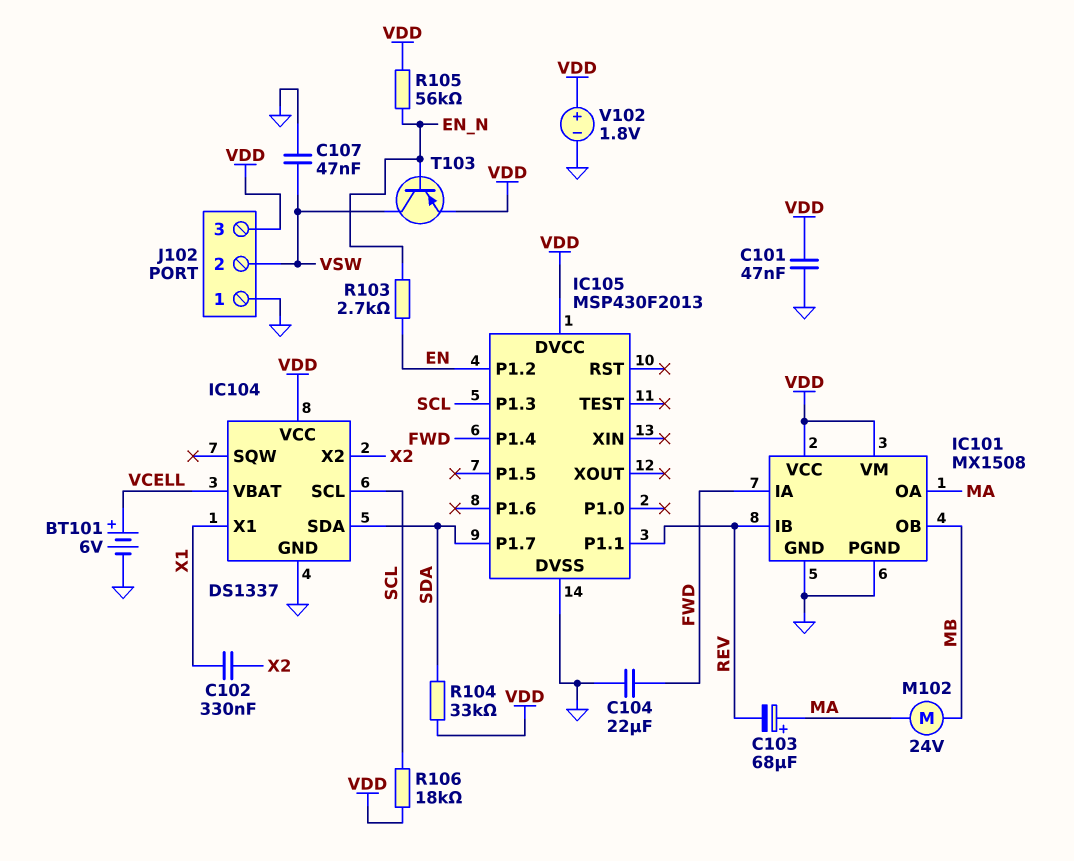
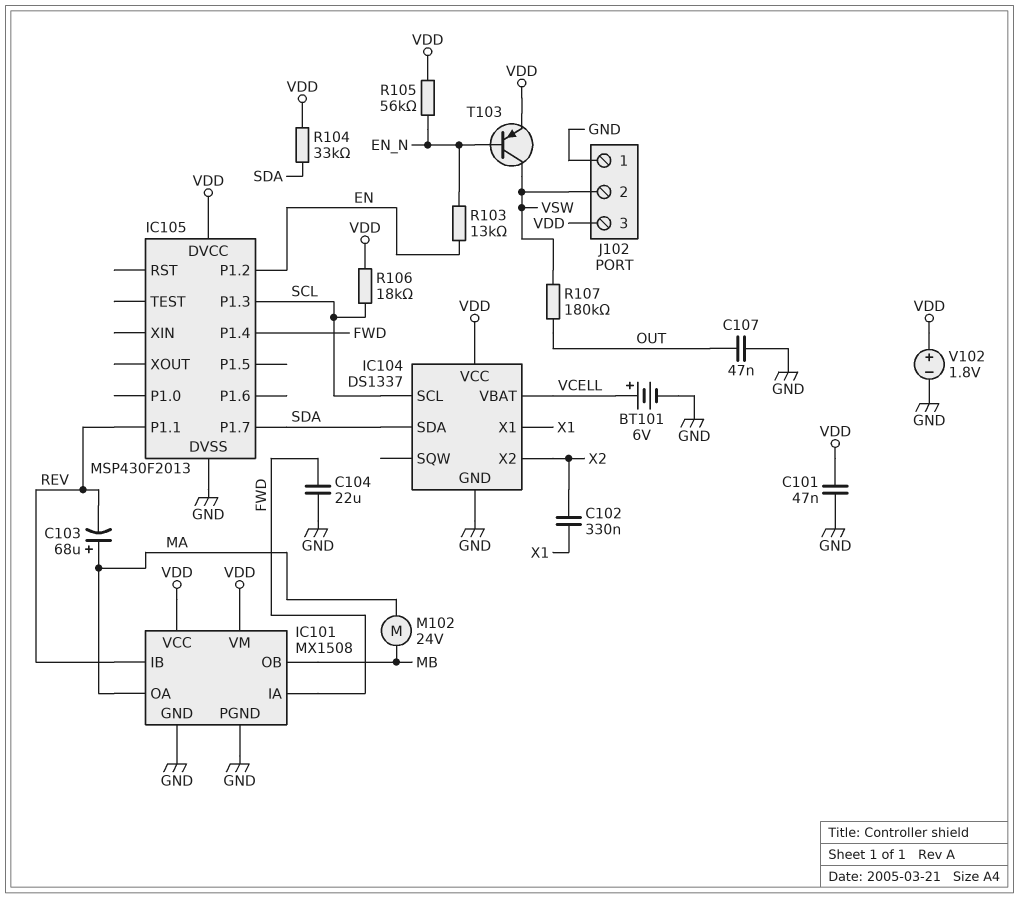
C107: 47nF (GND, VSW) -> 47nF (GND, OUT)
R103: 2.7k (EN, EN_N) -> 13k (EN, EN_N)
R107: none -> 180k (OUT, VSW)

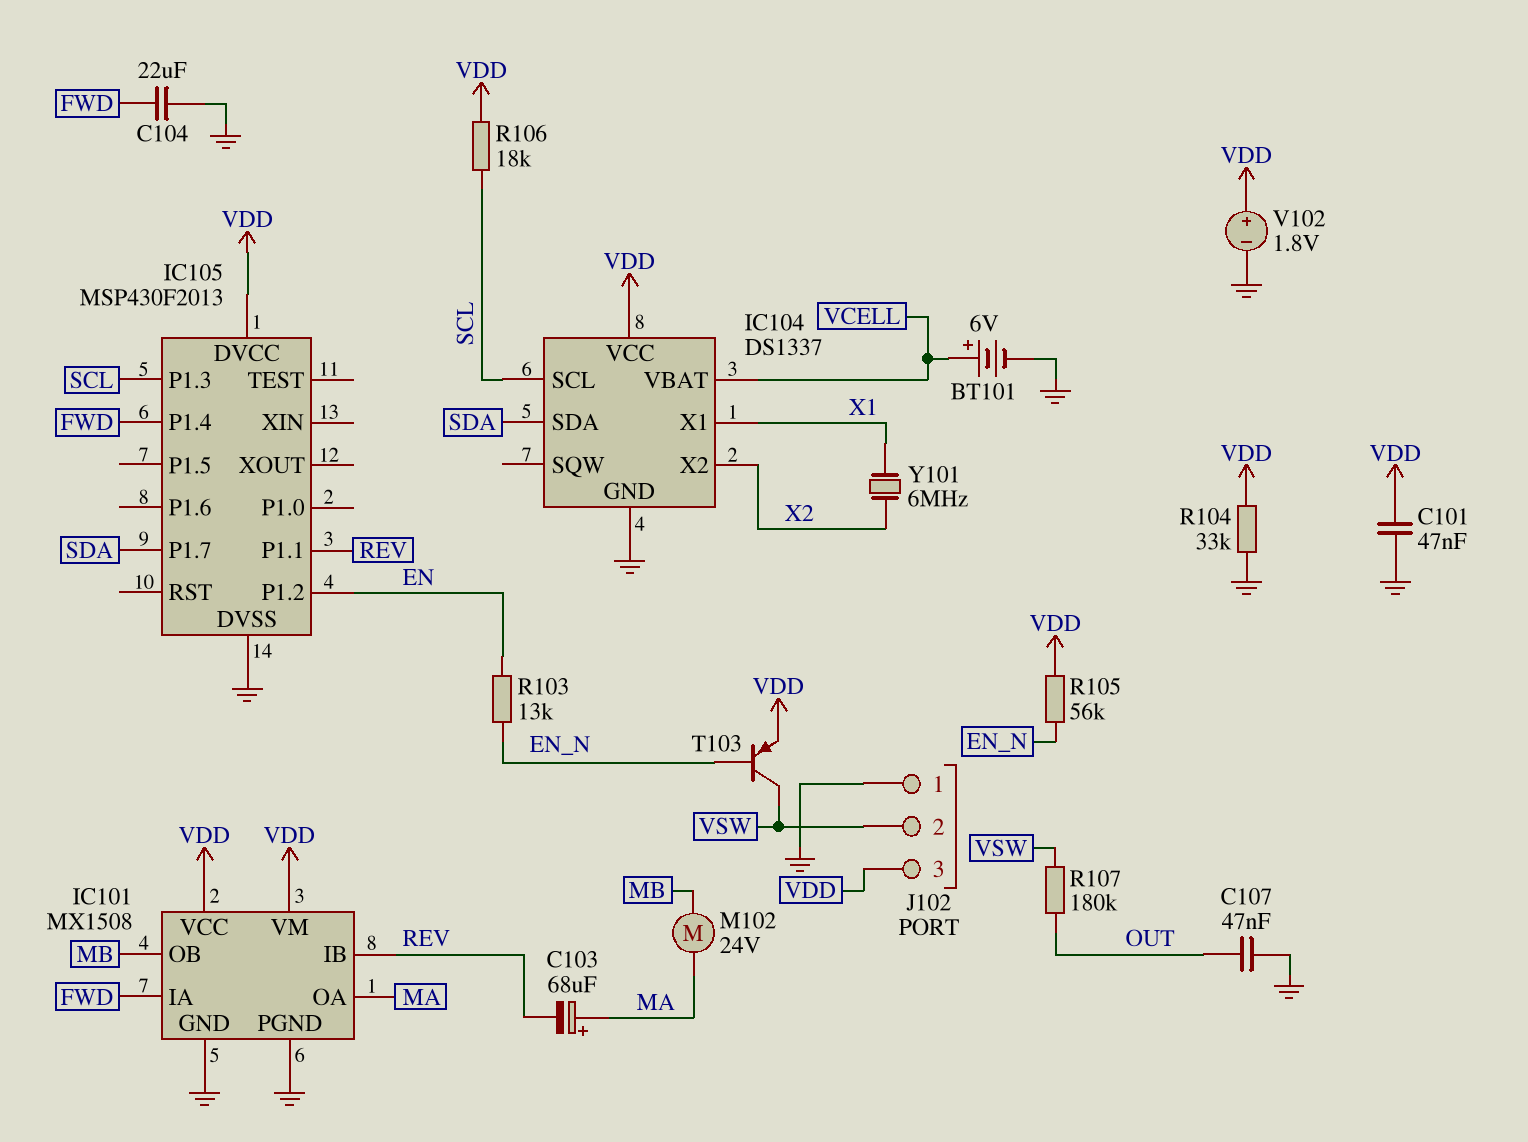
C102: 330nF (X1, X2) -> none
R104: 33k (SDA, VDD) -> 33k (GND, VDD)
Y101: none -> 6MHz (X1, X2)

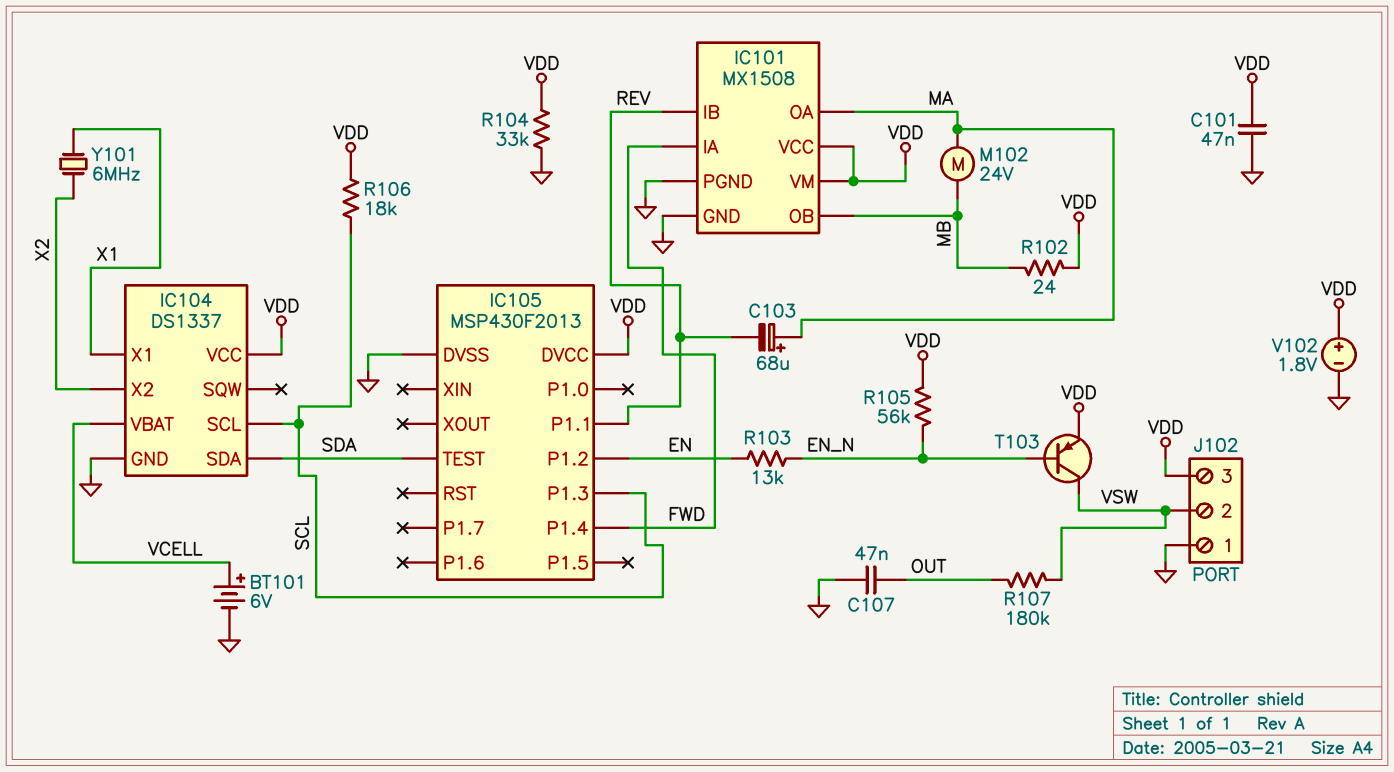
C104: 22uF (FWD, GND) -> none
IC105 pin P1.7: SDA -> none
IC105 pin TEST: none -> SDA
R102: none -> 24 (MB, VDD)

